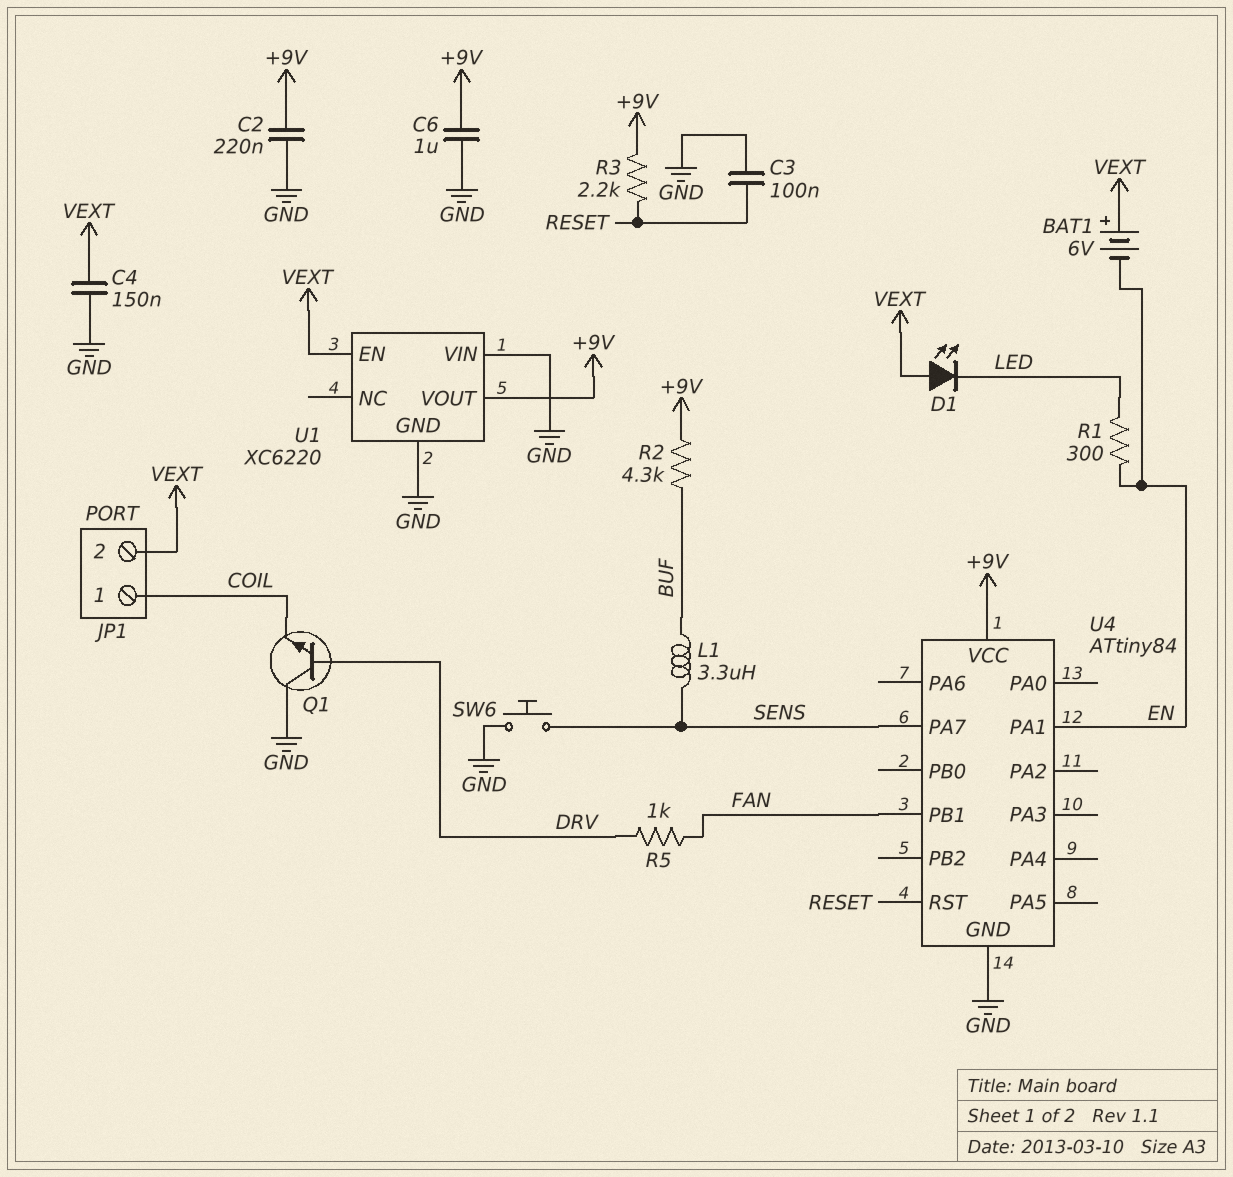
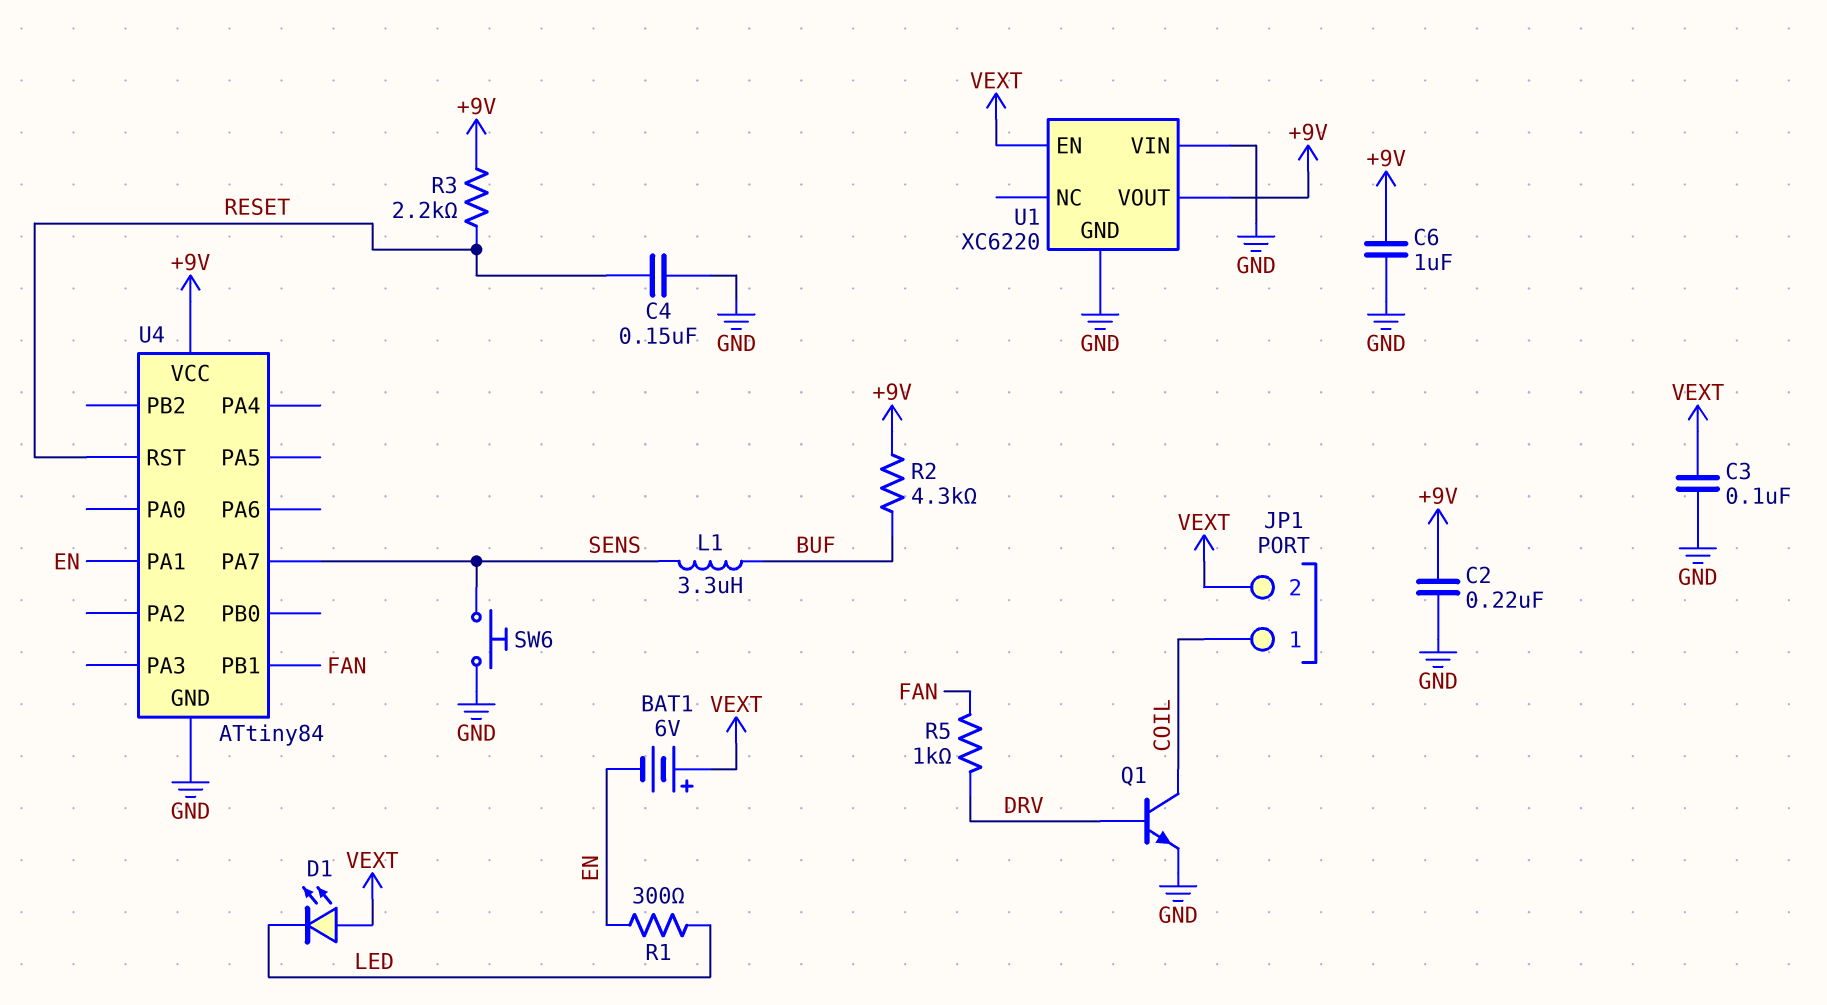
C3: 100nF (GND, RESET) -> 100nF (GND, VEXT)
C4: 150nF (GND, VEXT) -> 150nF (GND, RESET)
Q1: NPN (B DRV, C GND, E COIL) -> NPN (B DRV, C COIL, E GND)

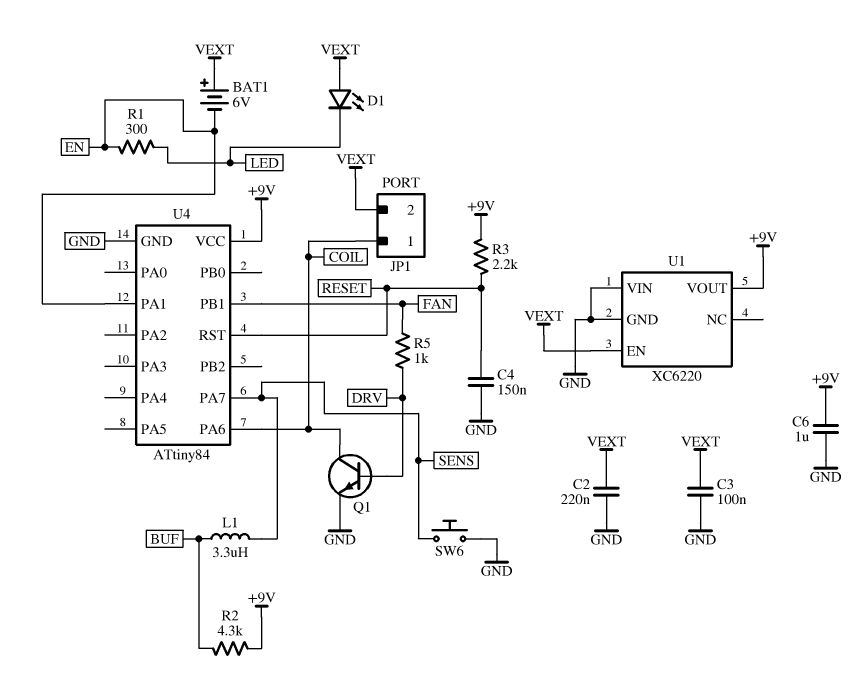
C2: 220nF (+9V, GND) -> 220nF (GND, VEXT)
U4 pin PA6: none -> COIL

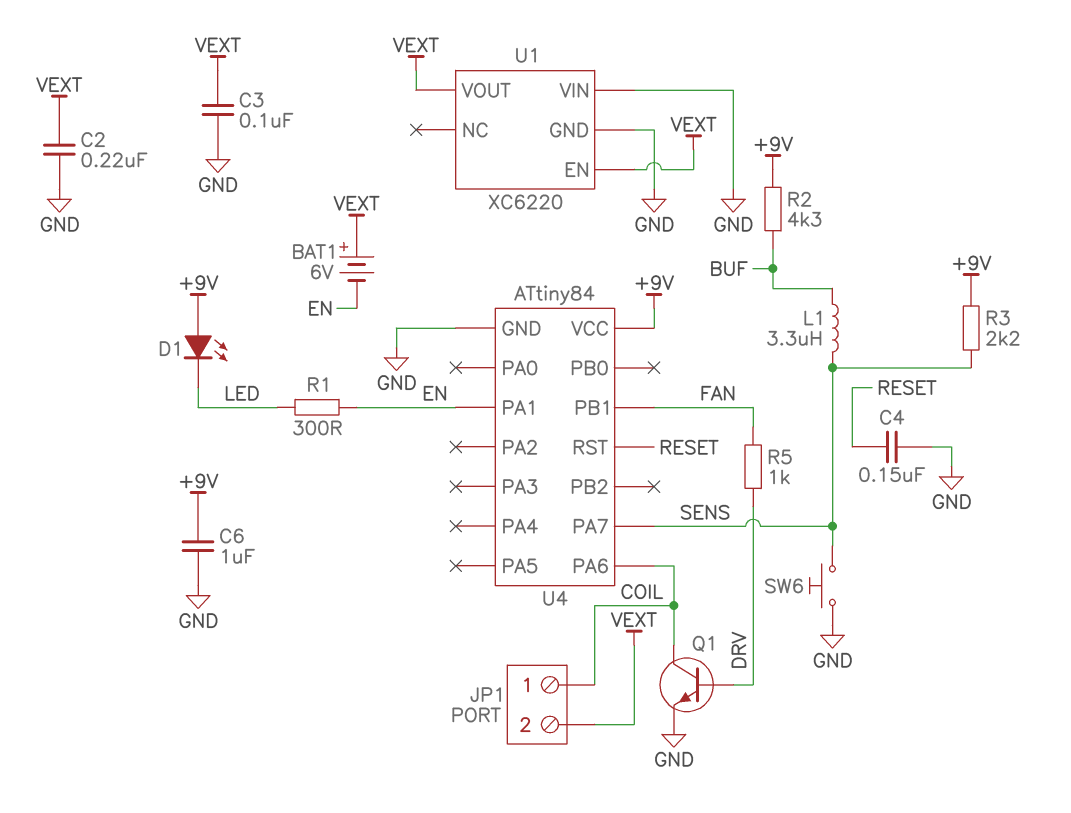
D1: LED (A VEXT, K LED) -> LED (A +9V, K LED)
R3: 2.2k (+9V, RESET) -> 2.2k (+9V, SENS)
U1 pin VOUT: +9V -> VEXT

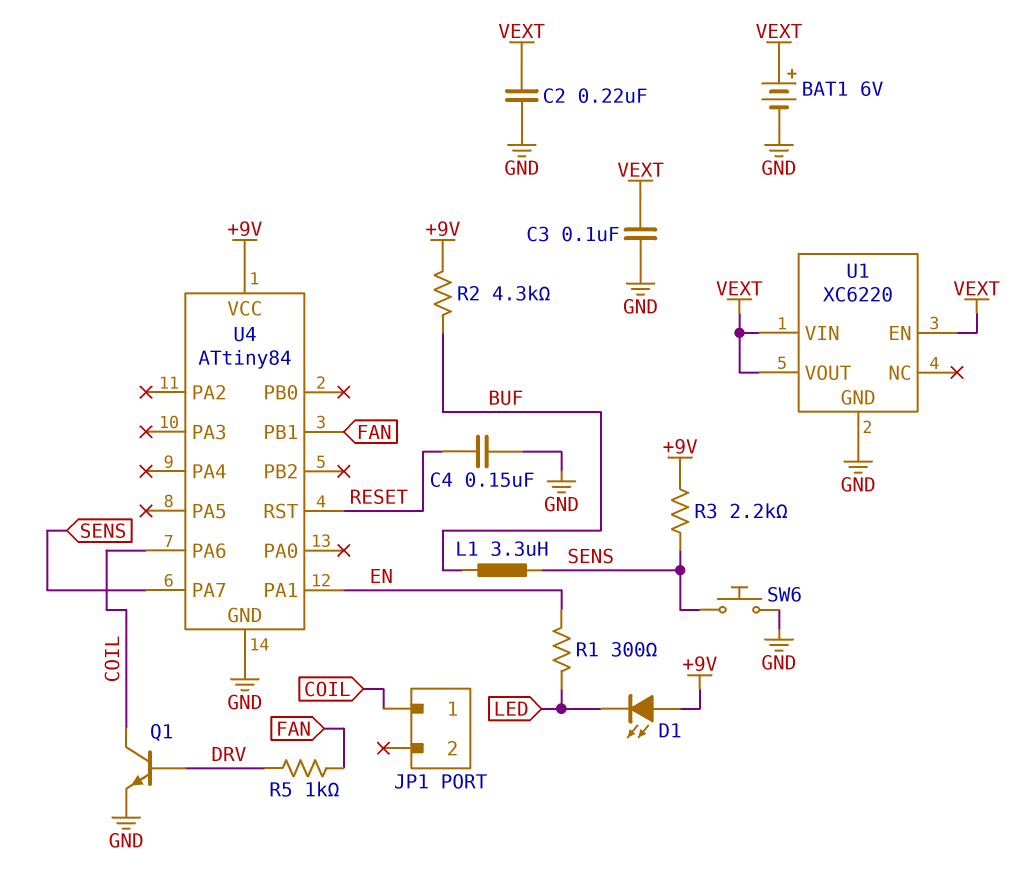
BAT1: 6V (plus VEXT, minus EN) -> 6V (plus VEXT, minus GND)
C6: 1uF (+9V, GND) -> none
JP1 pin 2: VEXT -> none
U1 pin VIN: GND -> VEXT

